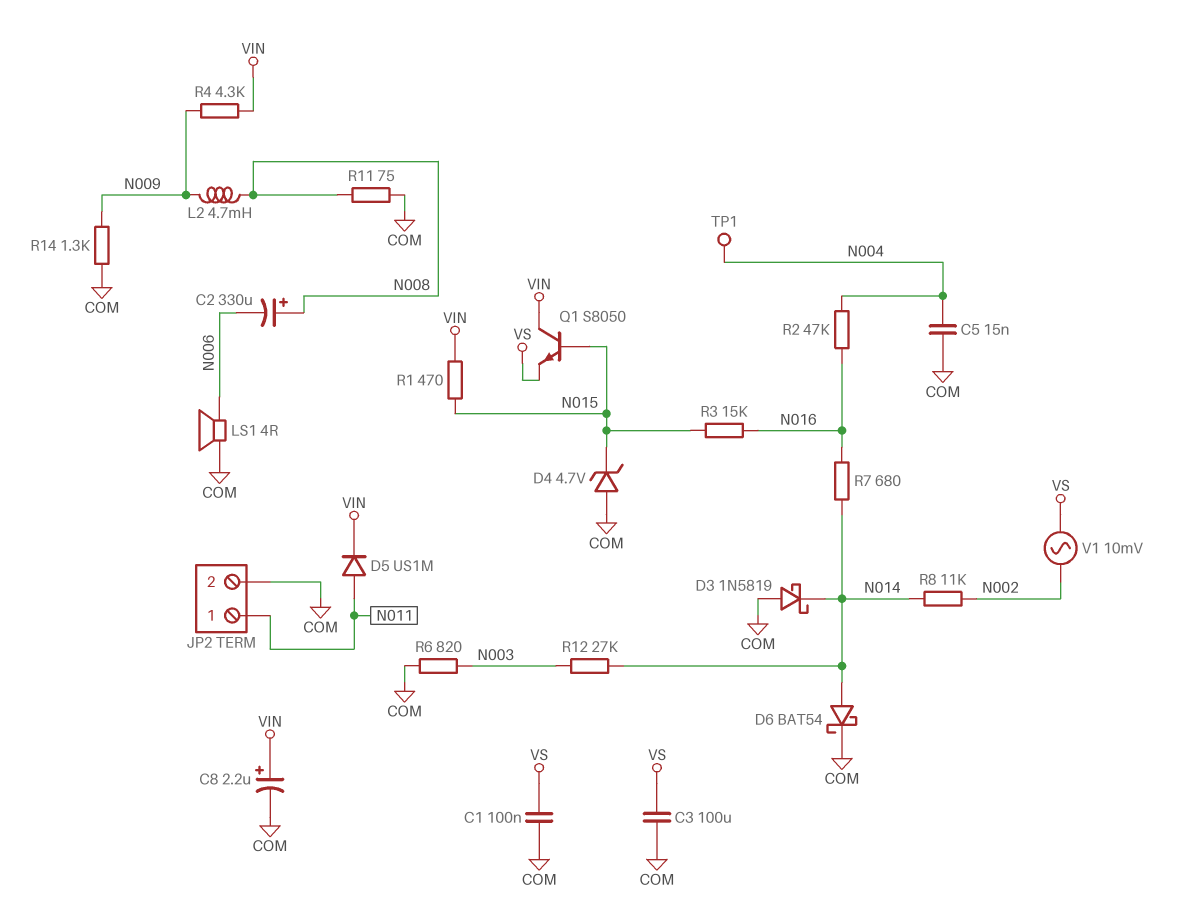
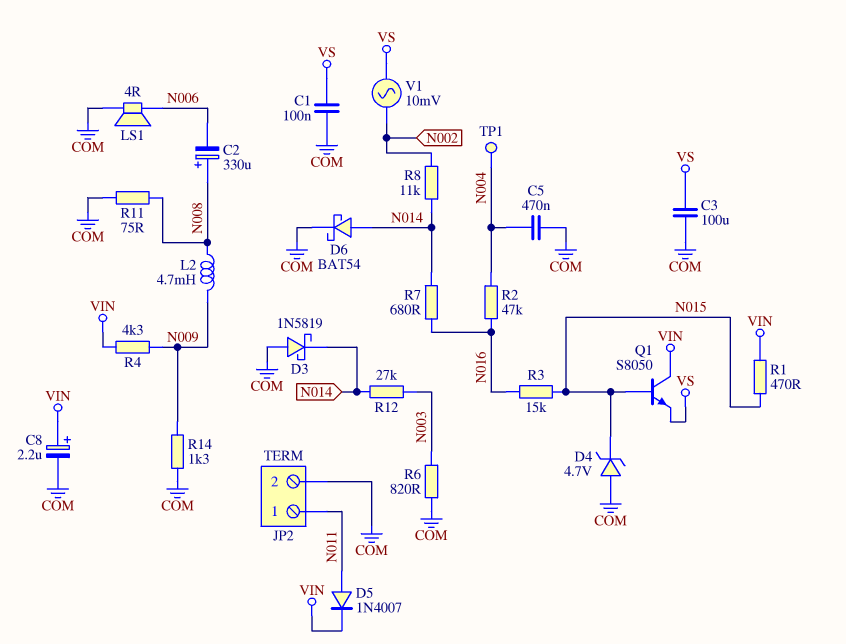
C5: 15nF (COM, N004) -> 470nF (COM, N004)
D5: diode US1M (A N011, K VIN) -> diode 1N4007 (A N011, K VIN)

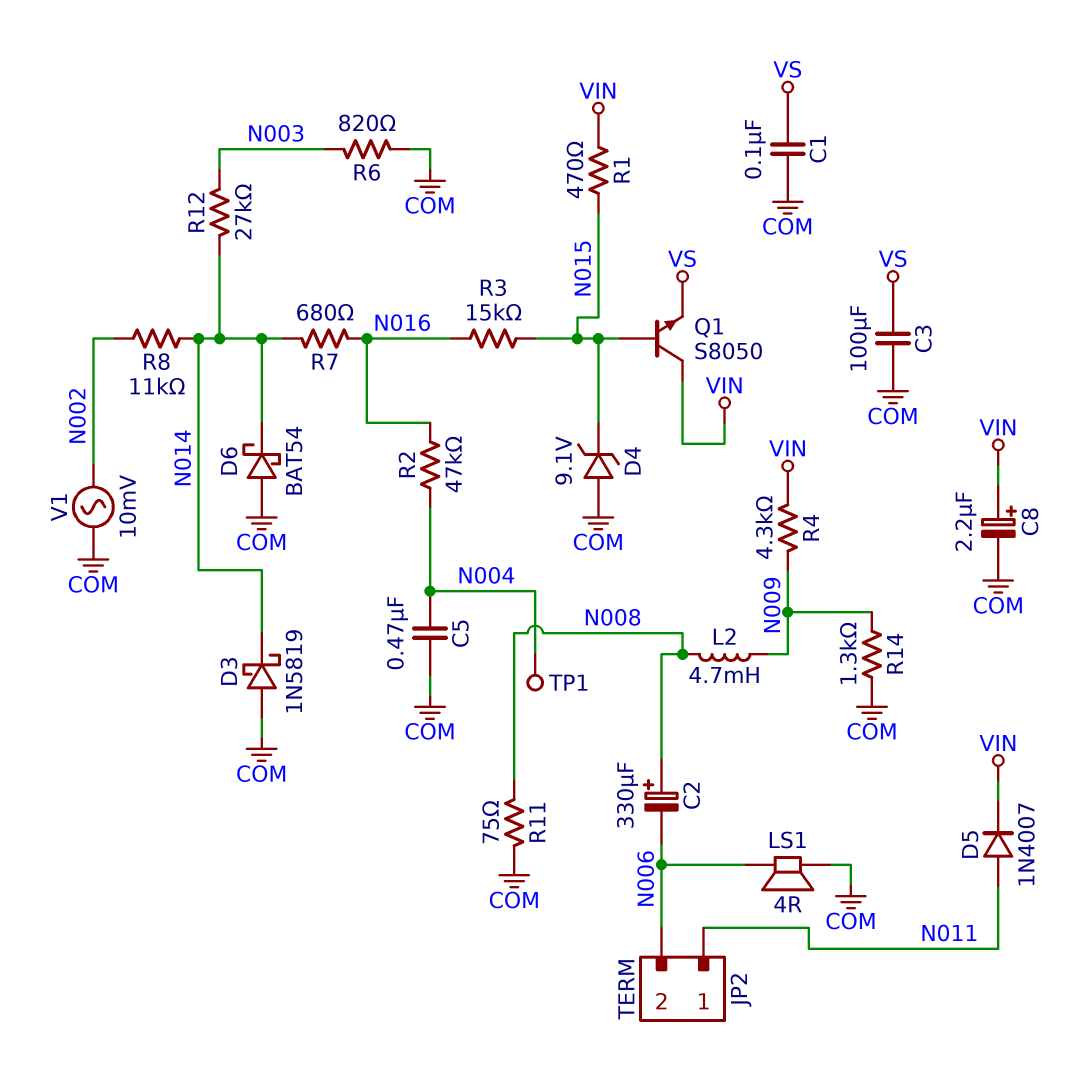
D4: zener 4.7V (A COM, K N015) -> zener 9.1V (A COM, K N015)
D6: schottky BAT54 (A N014, K COM) -> schottky BAT54 (A COM, K N014)
JP2 pin 2: COM -> N006
V1: AC 10mV (N002, VS) -> AC 10mV (COM, N002)

